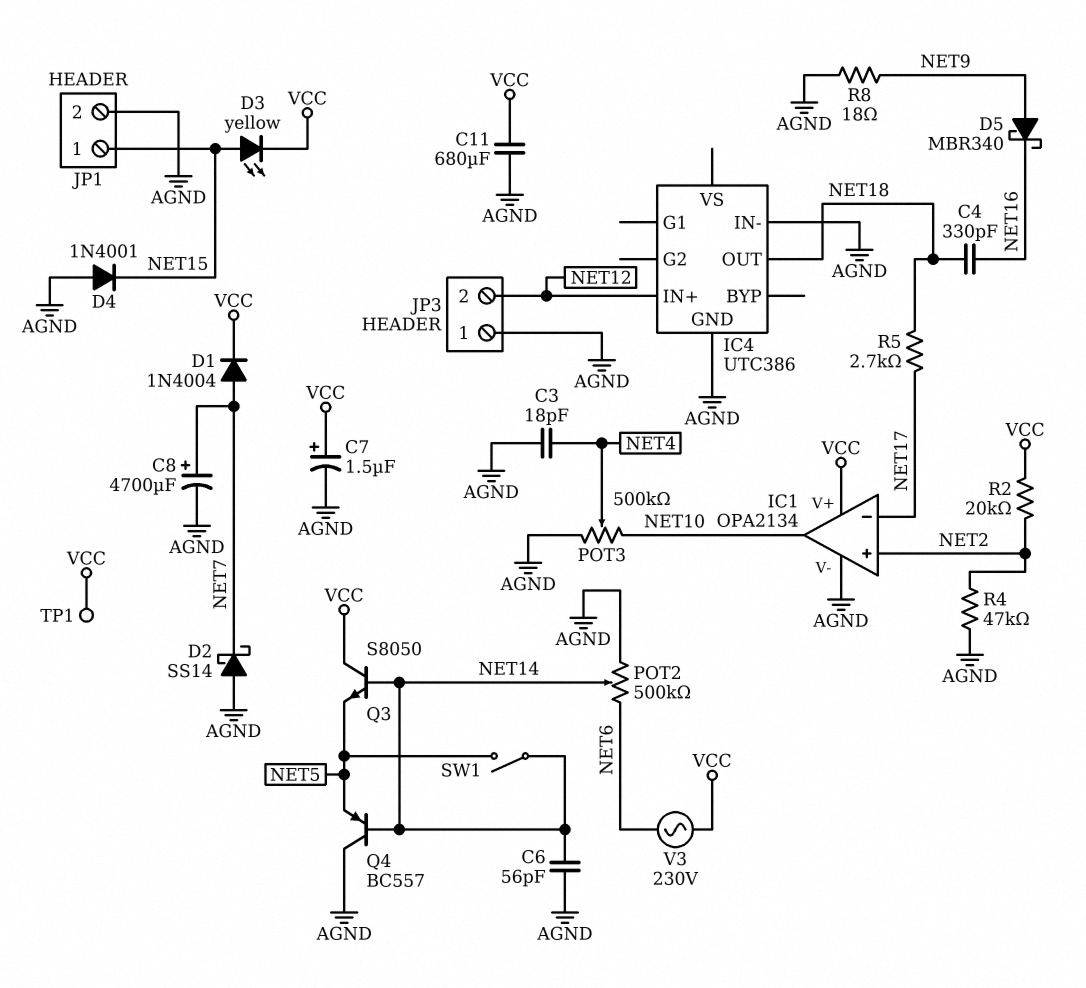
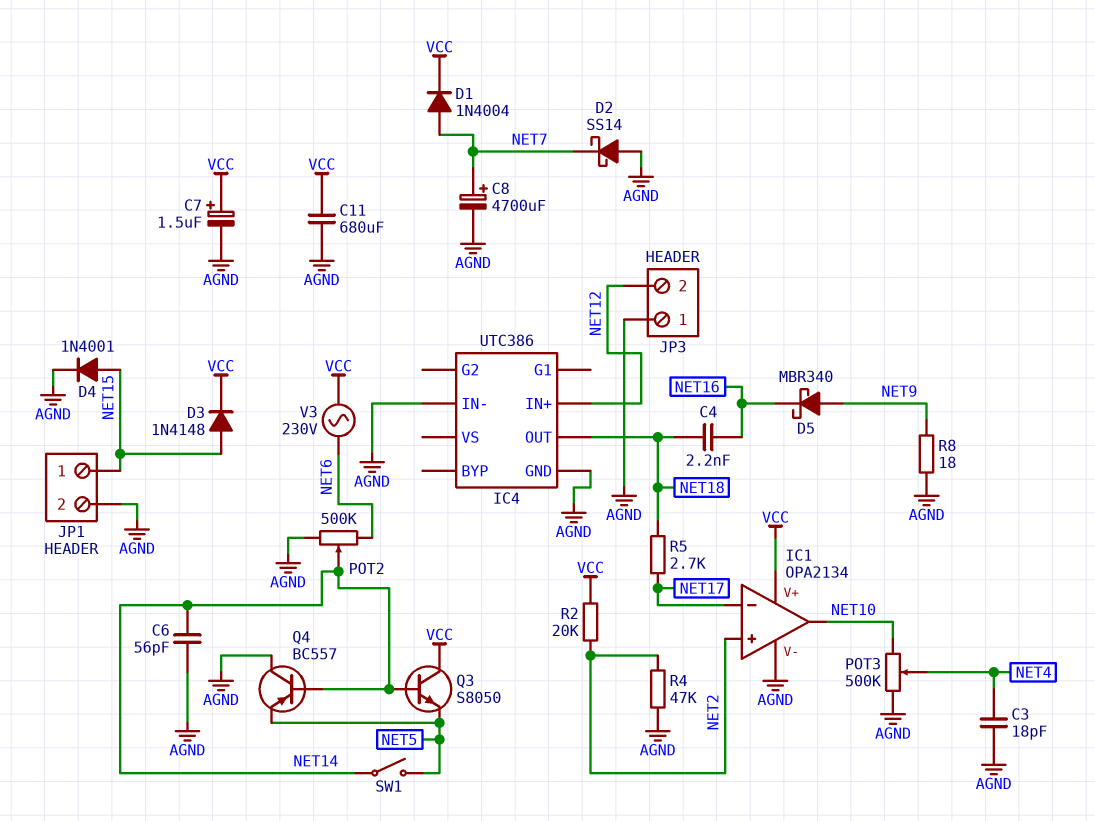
C4: 330pF (NET16, NET18) -> 2.2nF (NET16, NET18)
D3: LED yellow (A NET15, K VCC) -> diode 1N4148 (A NET15, K VCC)
D4: diode 1N4001 (A AGND, K NET15) -> diode 1N4001 (A NET15, K AGND)
TP1: test point (VCC) -> none

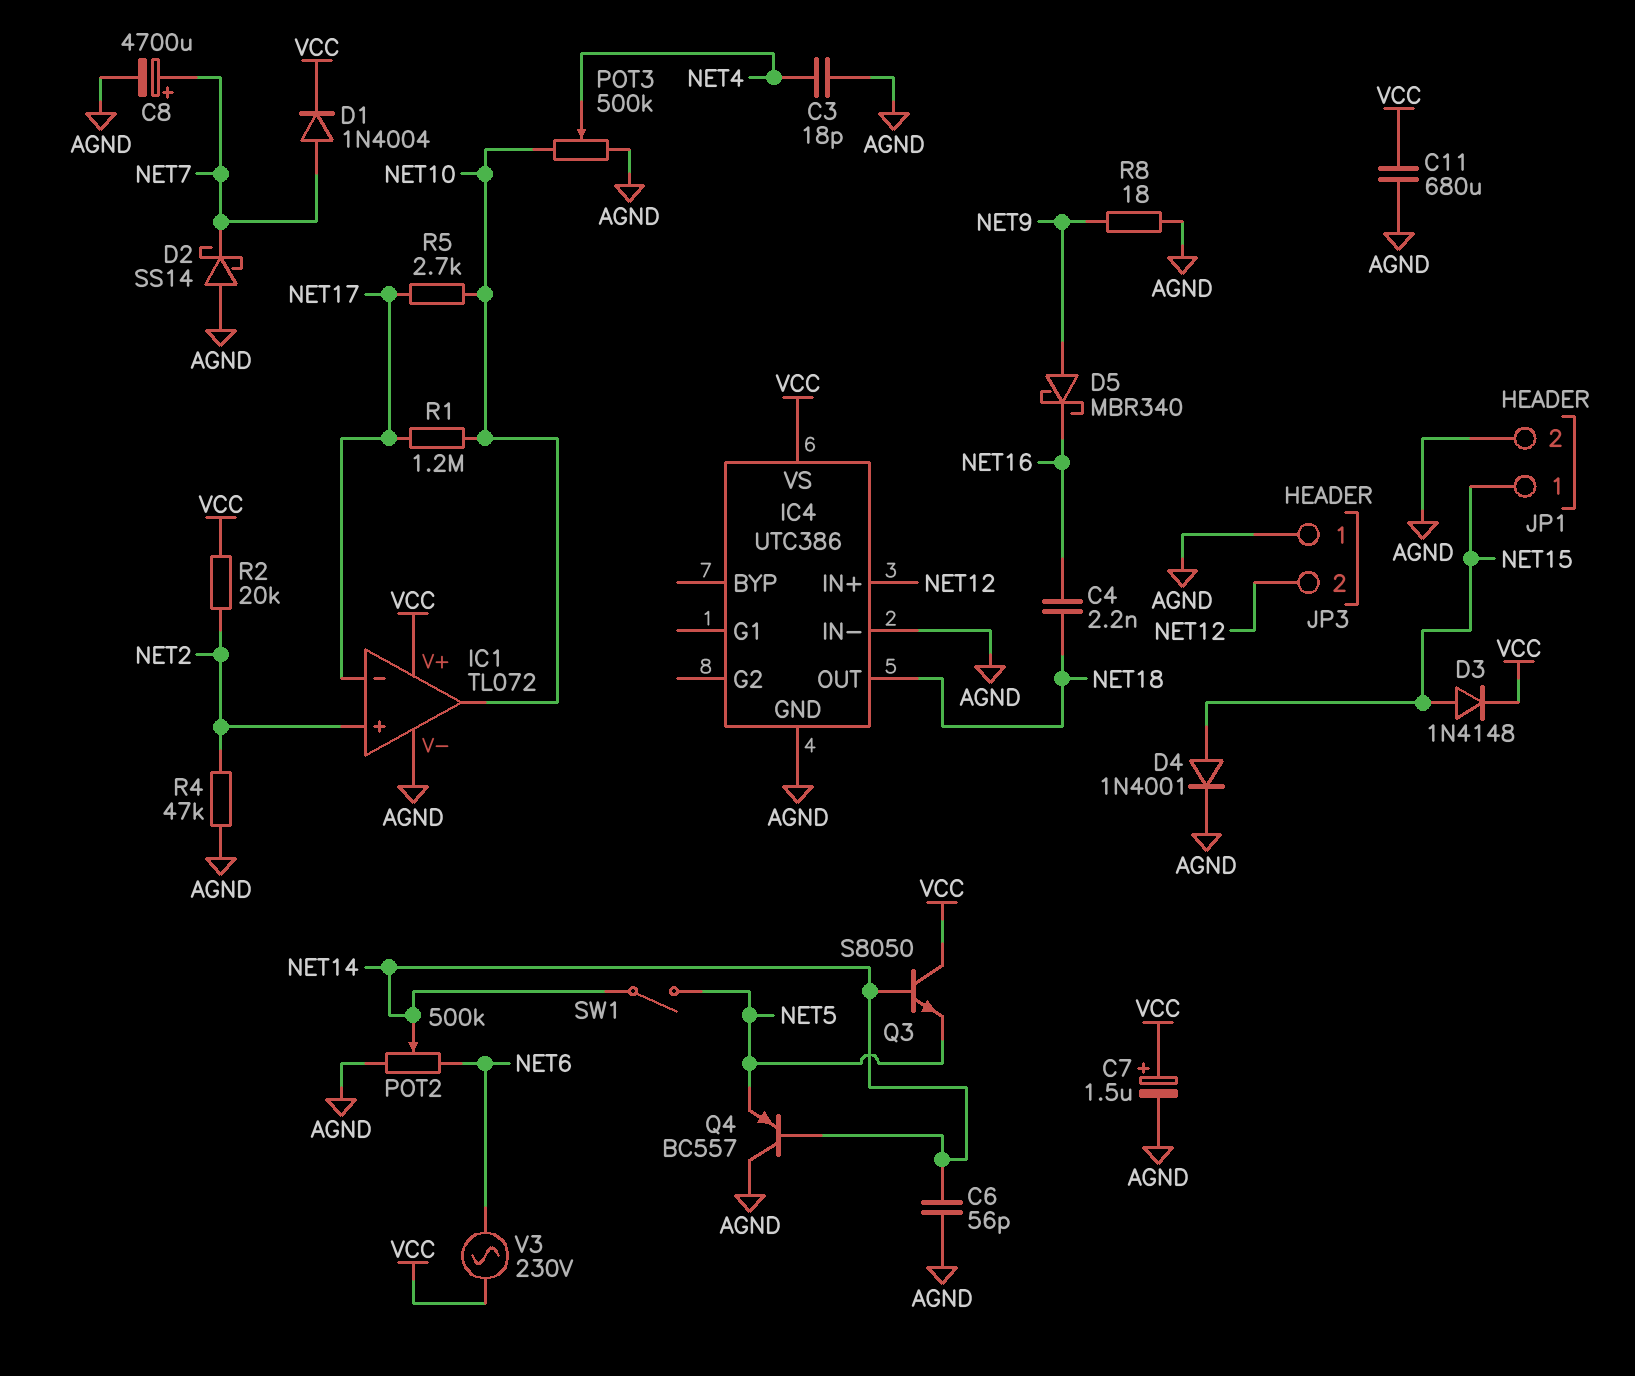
IC1: OPA2134 -> TL072
IC4 pin VS: none -> VCC
R1: none -> 1.2M (NET10, NET17)
R5: 2.7k (NET17, NET18) -> 2.7k (NET10, NET17)

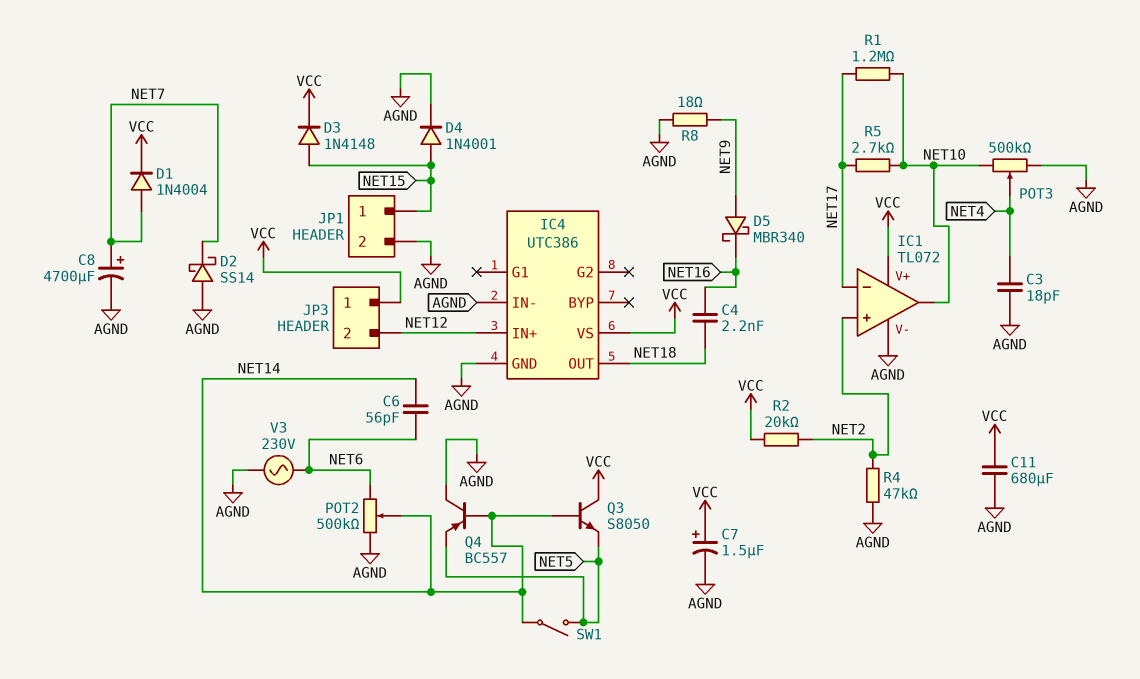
C6: 56pF (AGND, NET14) -> 56pF (NET6, NET14)
JP3 pin 1: AGND -> VCC
V3: AC 230V (NET6, VCC) -> AC 230V (AGND, NET6)

